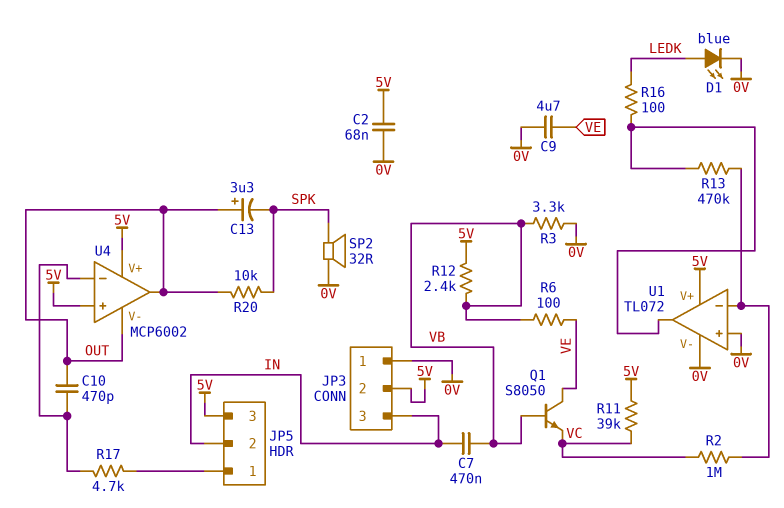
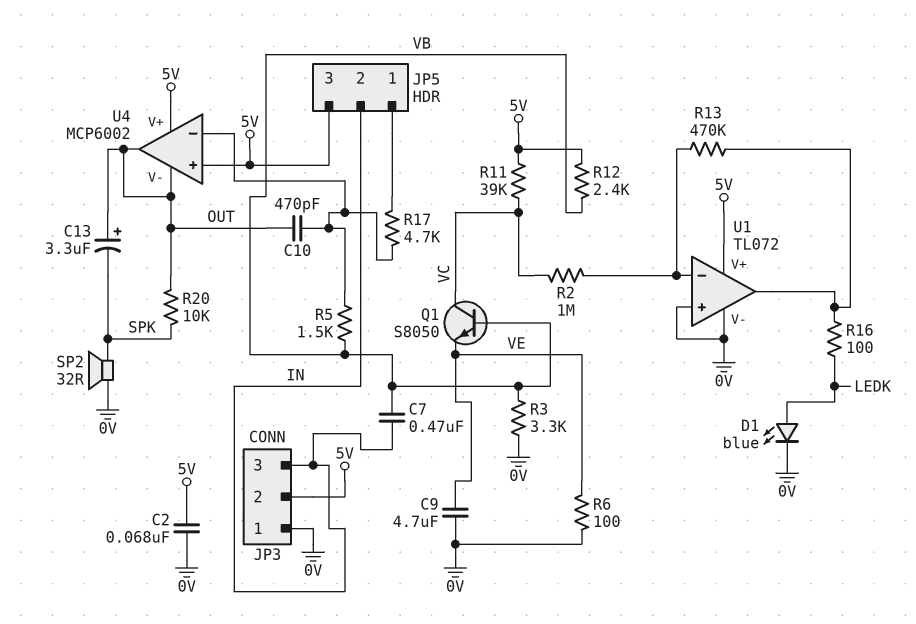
Q1: NPN S8050 (B VB, C VE, E VC) -> NPN S8050 (B VB, C VC, E VE)
R5: none -> 1.5k (U4/in-, VB)
R6: 100 (VB, VE) -> 100 (0V, VE)

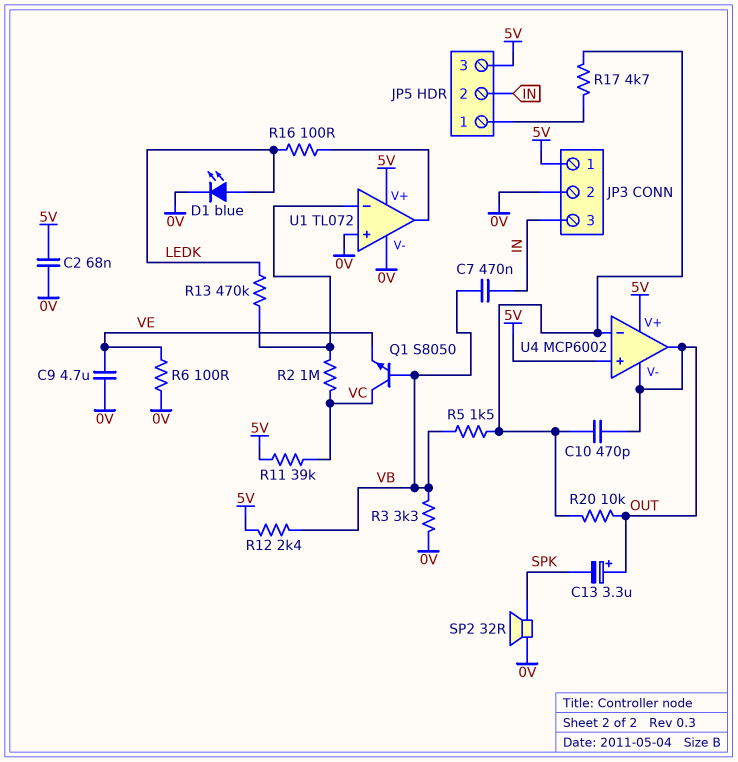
JP3 pin 1: 0V -> 5V
JP3 pin 2: 5V -> 0V
R13: 470k (U1/in-, U1/out) -> 470k (LEDK, U1/in-)
R20: 10k (OUT, SPK) -> 10k (OUT, U4/in-)

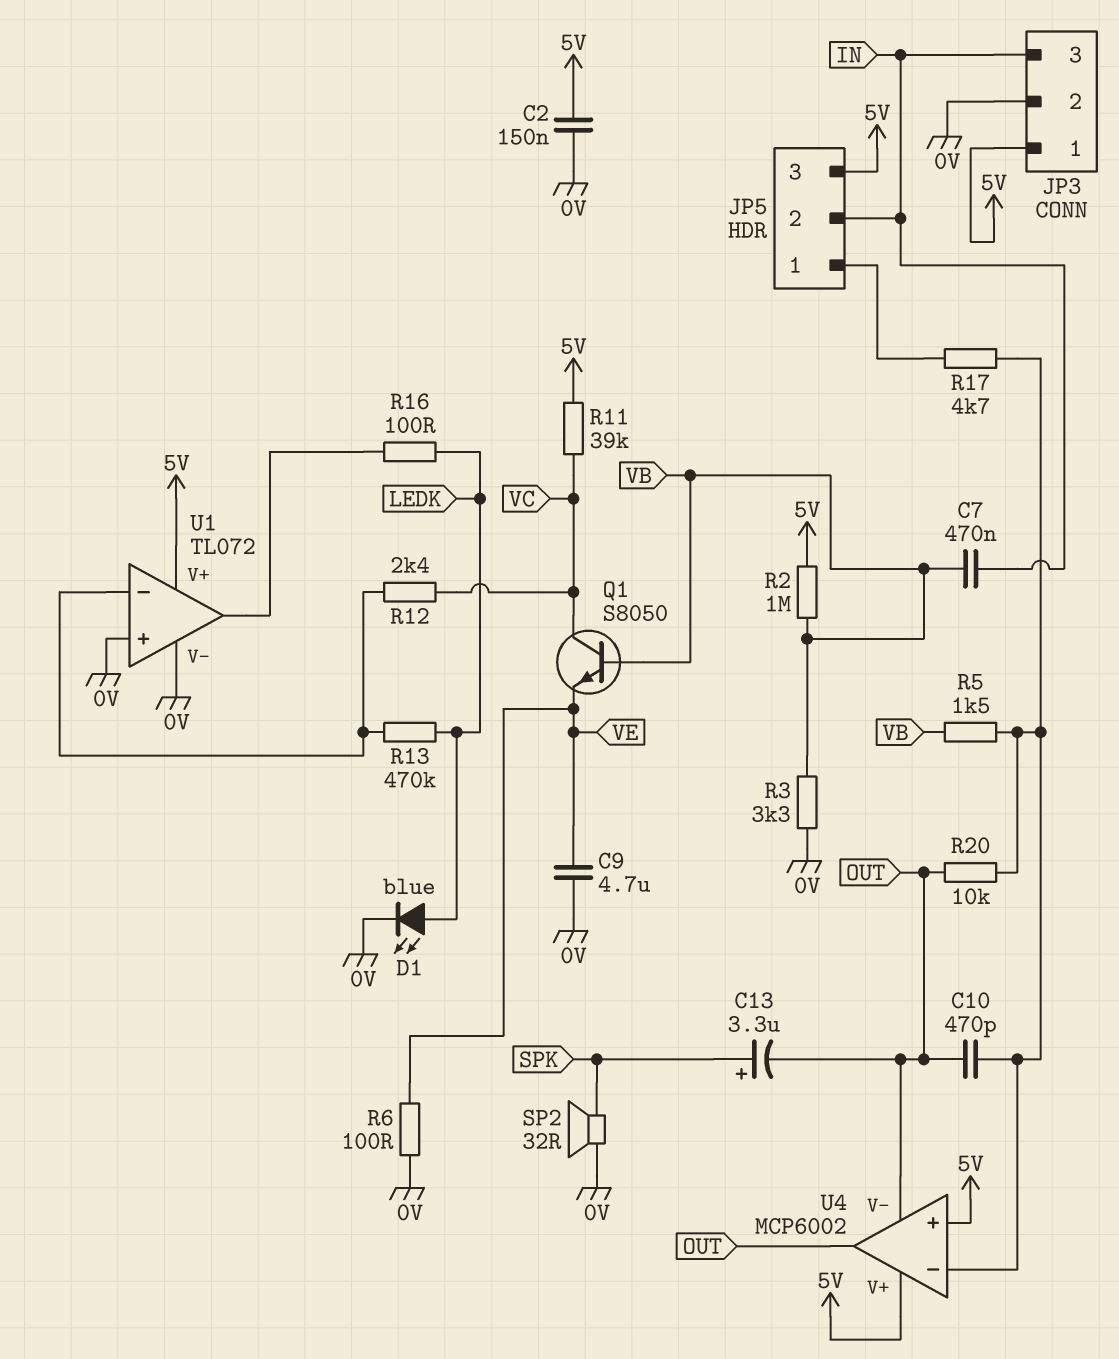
C2: 68nF (0V, 5V) -> 150nF (0V, 5V)
C13: 3.3uF (plus OUT, minus SPK) -> 3.3uF (plus SPK, minus OUT)
R2: 1M (U1/in-, VC) -> 1M (5V, VB)
R12: 2.4k (5V, VB) -> 2.4k (U1/in-, VC)

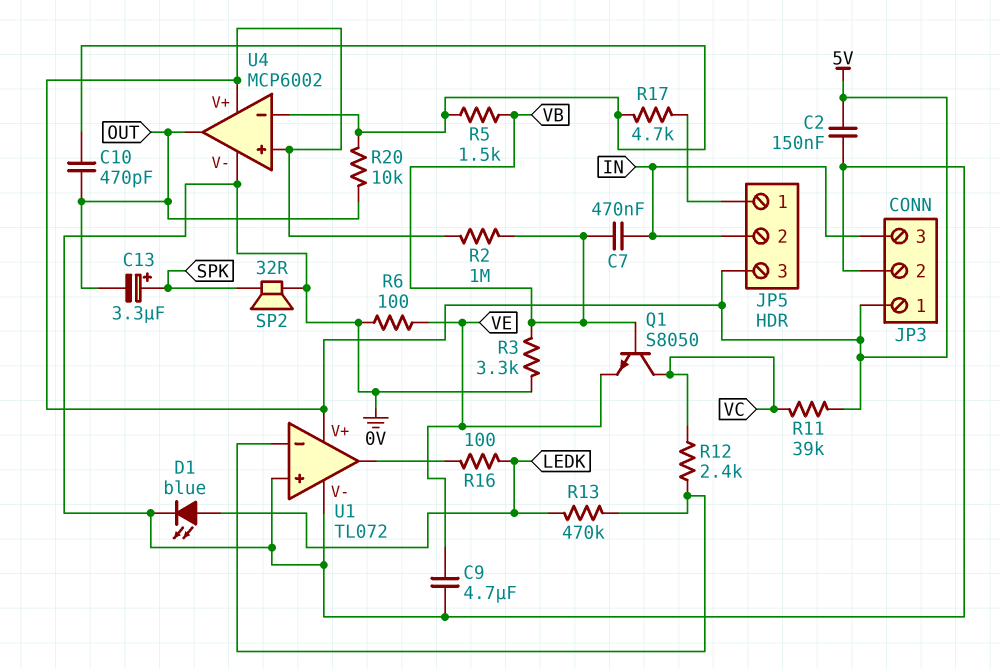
U4 pin V-: OUT -> 0V

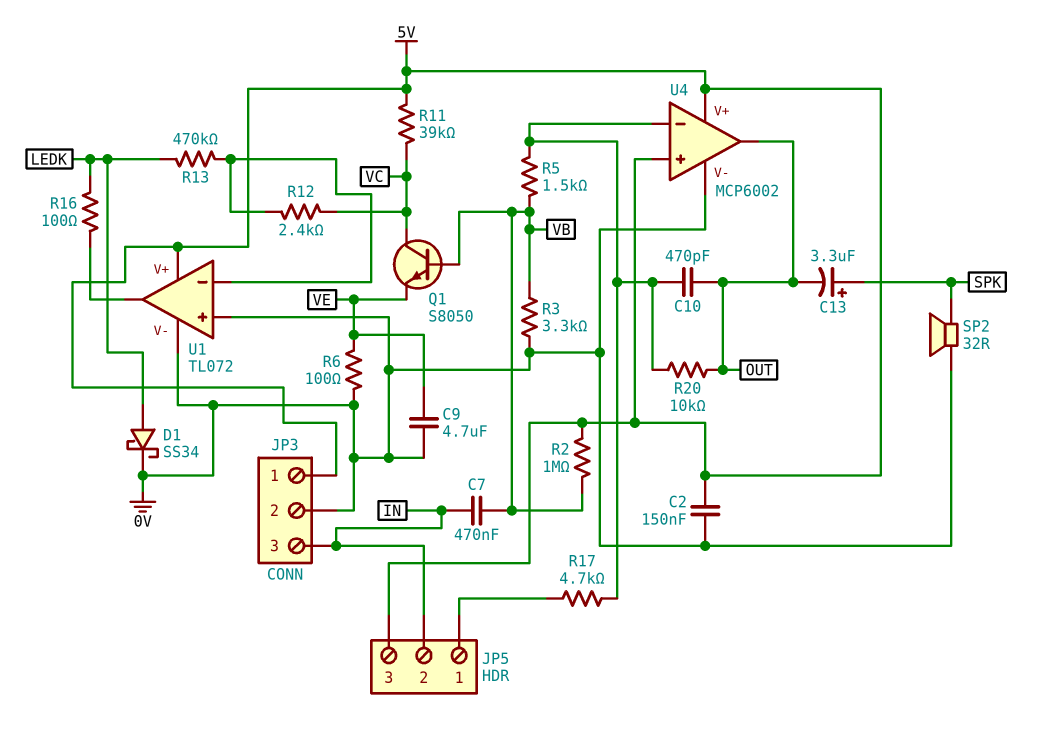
D1: LED blue (A LEDK, K 0V) -> schottky SS34 (A LEDK, K 0V)

